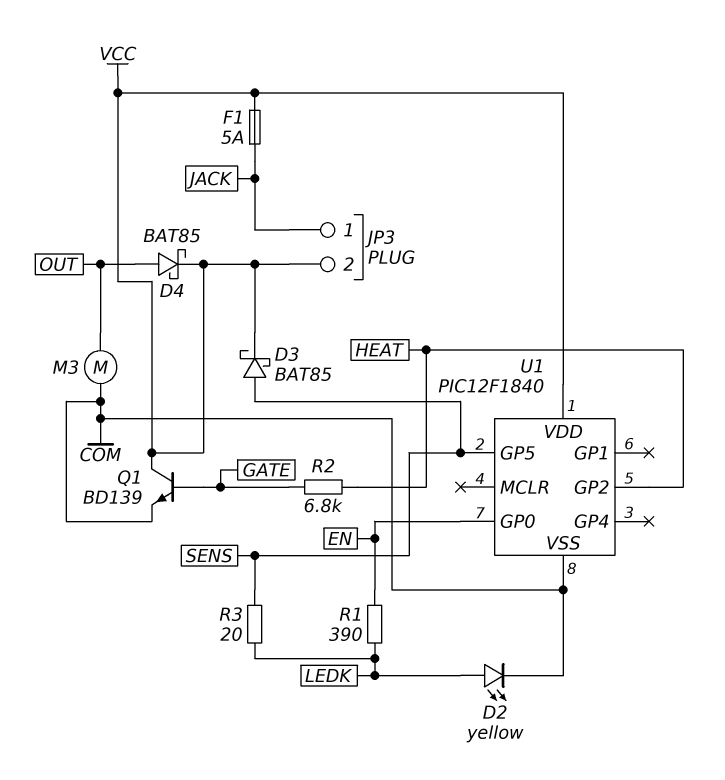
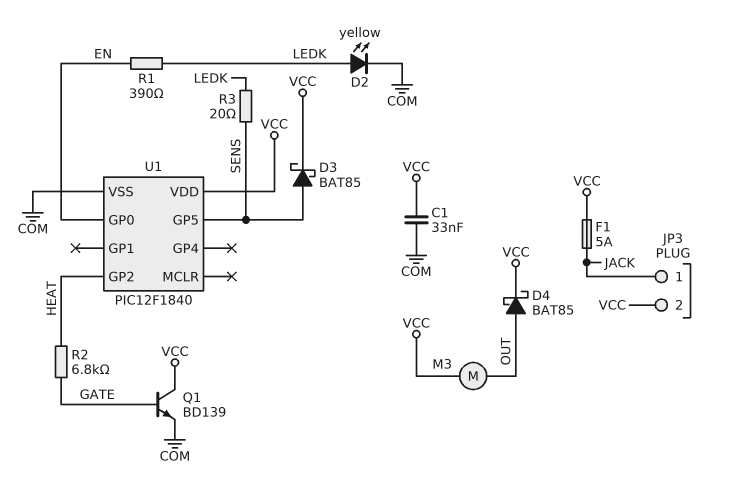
C1: none -> 33nF (COM, VCC)
M3: motor (COM, OUT) -> motor (OUT, VCC)

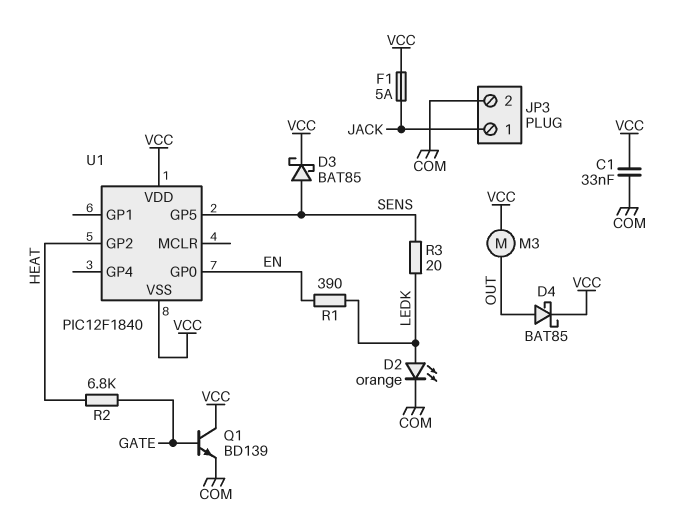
D2: LED yellow (A LEDK, K COM) -> LED orange (A LEDK, K COM)
JP3 pin 2: VCC -> COM
U1 pin VSS: COM -> VCC

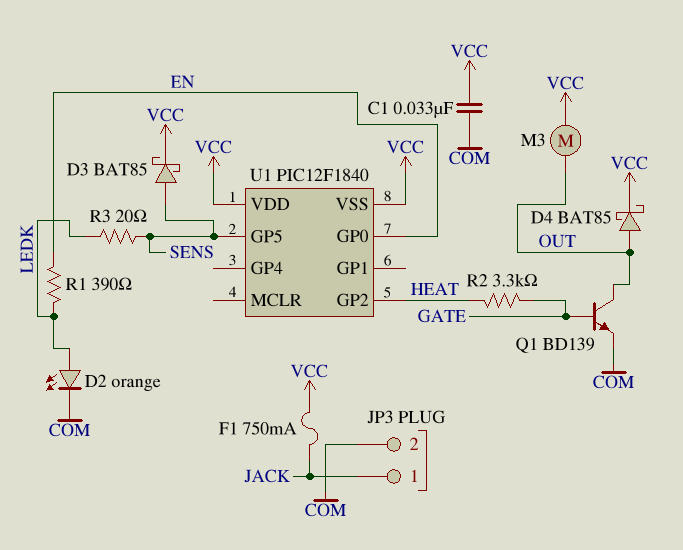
F1: 5A (JACK, VCC) -> 750mA (JACK, VCC)
Q1: NPN BD139 (B GATE, C VCC, E COM) -> NPN BD139 (B GATE, C OUT, E COM)
R2: 6.8k (GATE, HEAT) -> 3.3k (GATE, HEAT)

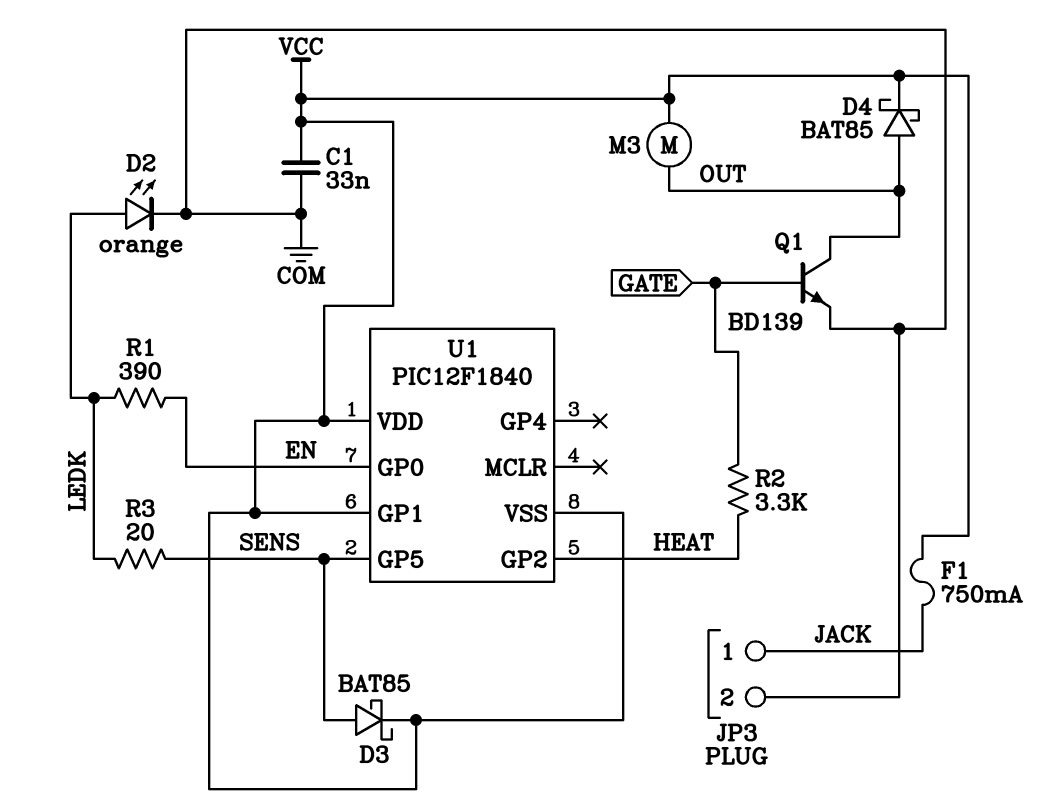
U1 pin GP1: none -> VCC

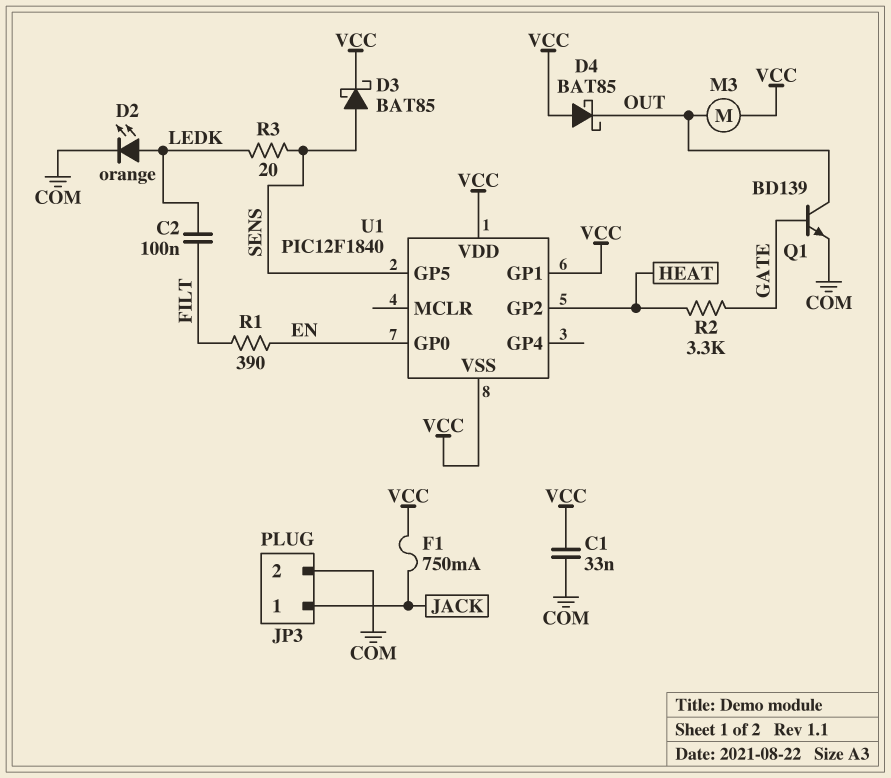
C2: none -> 100nF (FILT, LEDK)
D4: schottky BAT85 (A OUT, K VCC) -> schottky BAT85 (A VCC, K OUT)
R1: 390 (EN, LEDK) -> 390 (EN, FILT)

